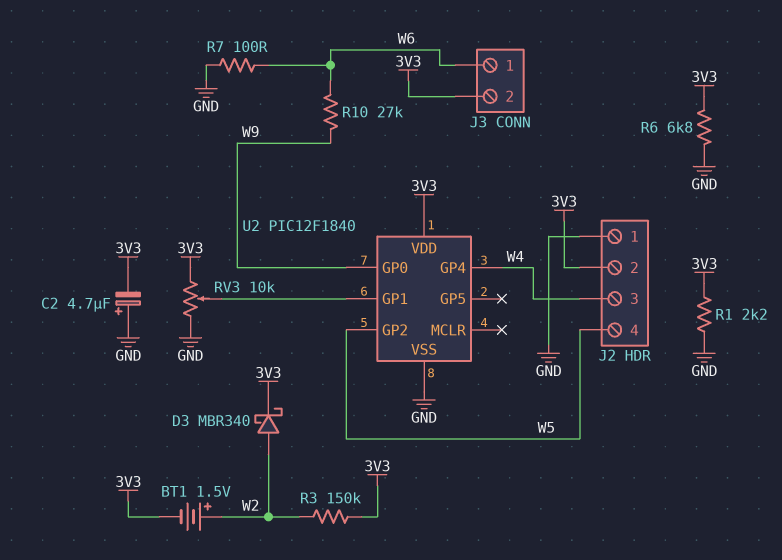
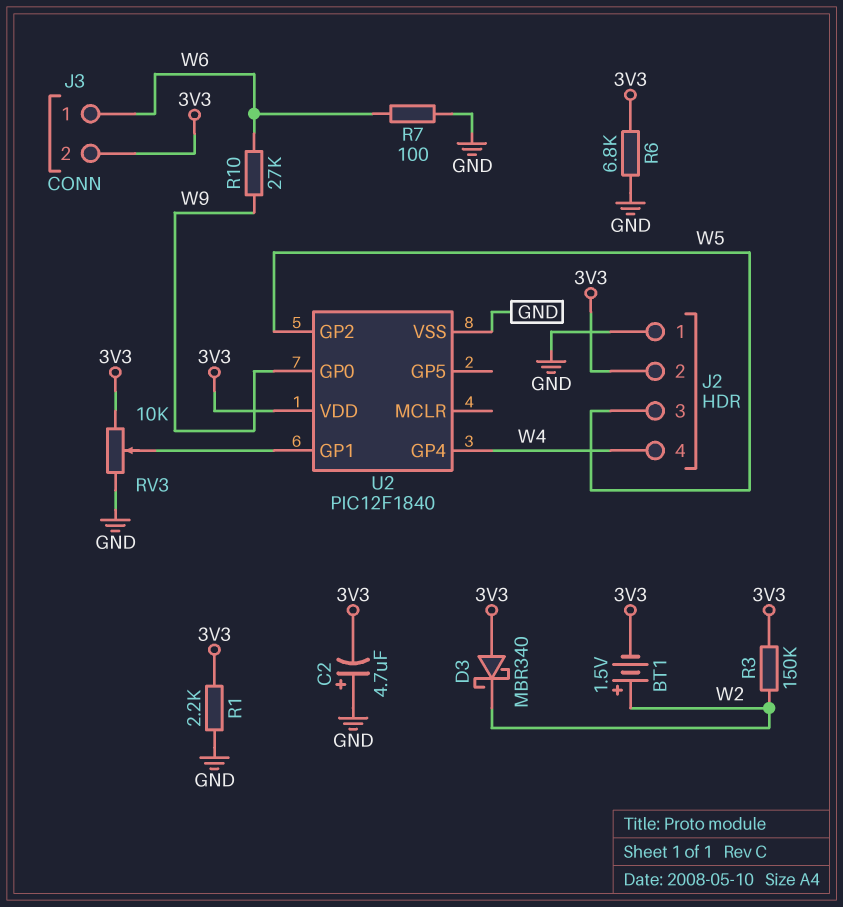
D3: schottky MBR340 (A W2, K 3V3) -> schottky MBR340 (A 3V3, K W2)
J2 pin 3: W4 -> W5
J2 pin 4: W5 -> W4

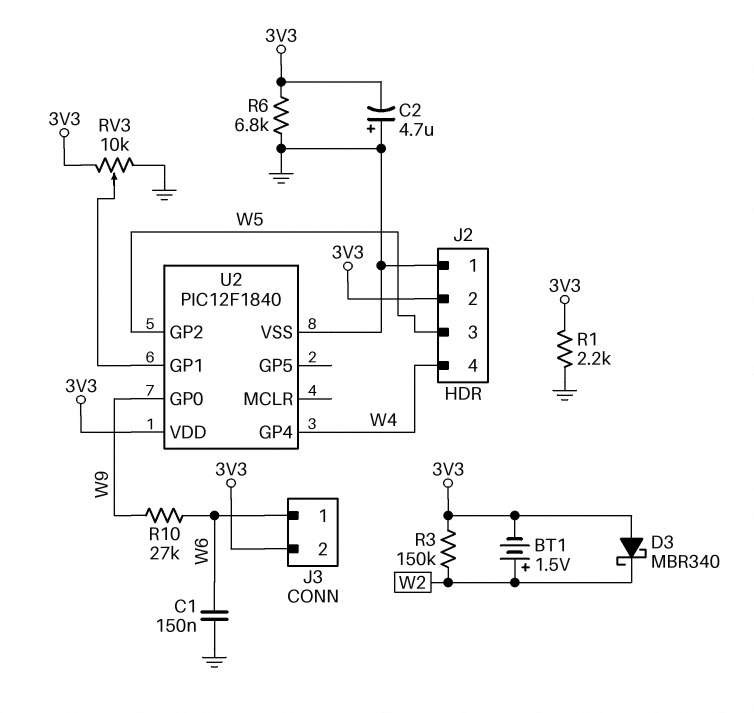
C1: none -> 150nF (GND, W6)
R7: 100 (GND, W6) -> none

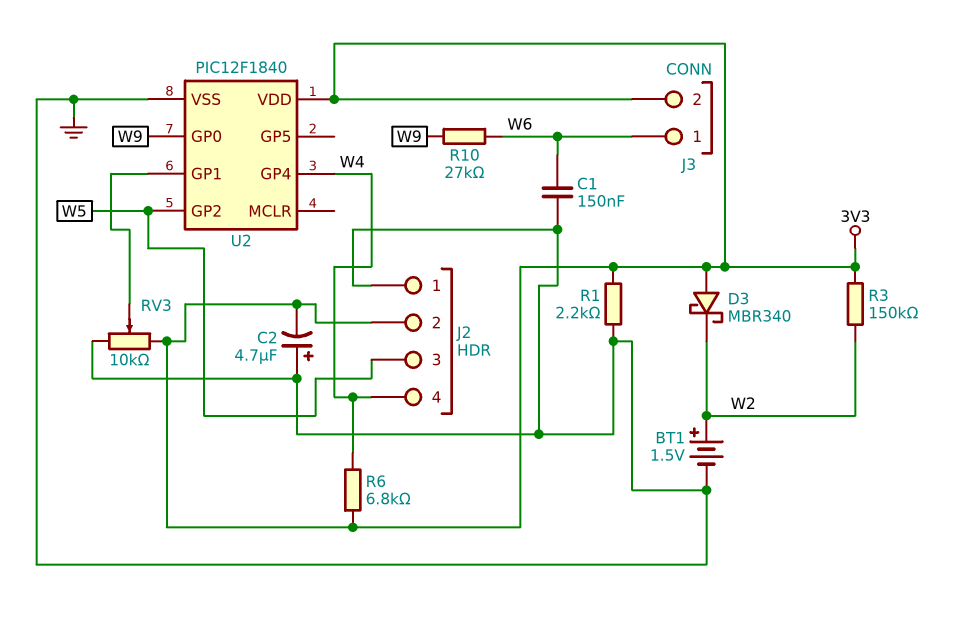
BT1: 1.5V (plus W2, minus 3V3) -> 1.5V (plus W2, minus GND)
R6: 6.8k (3V3, GND) -> 6.8k (3V3, W4)

